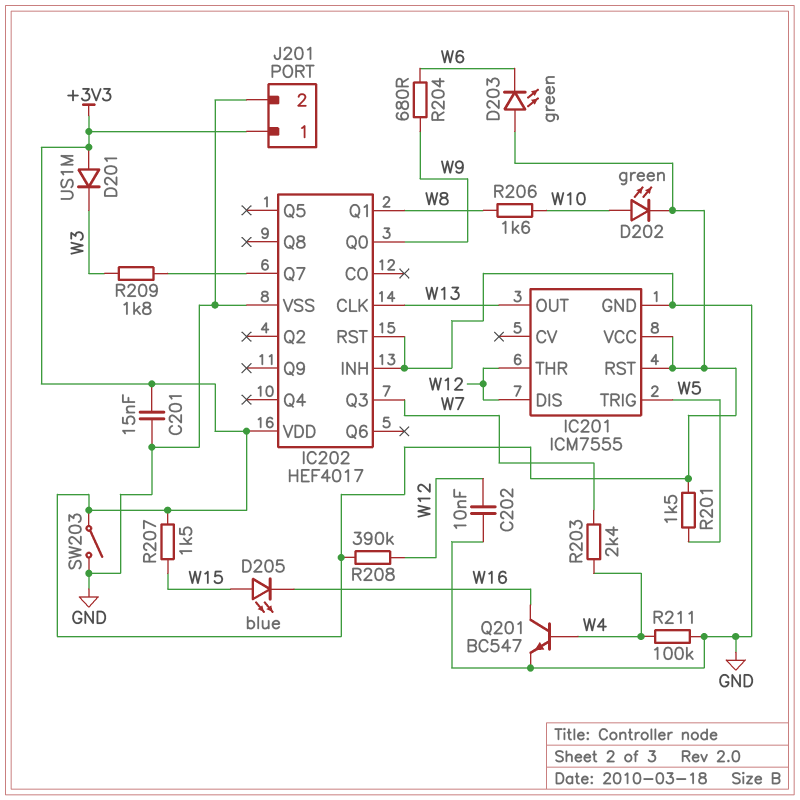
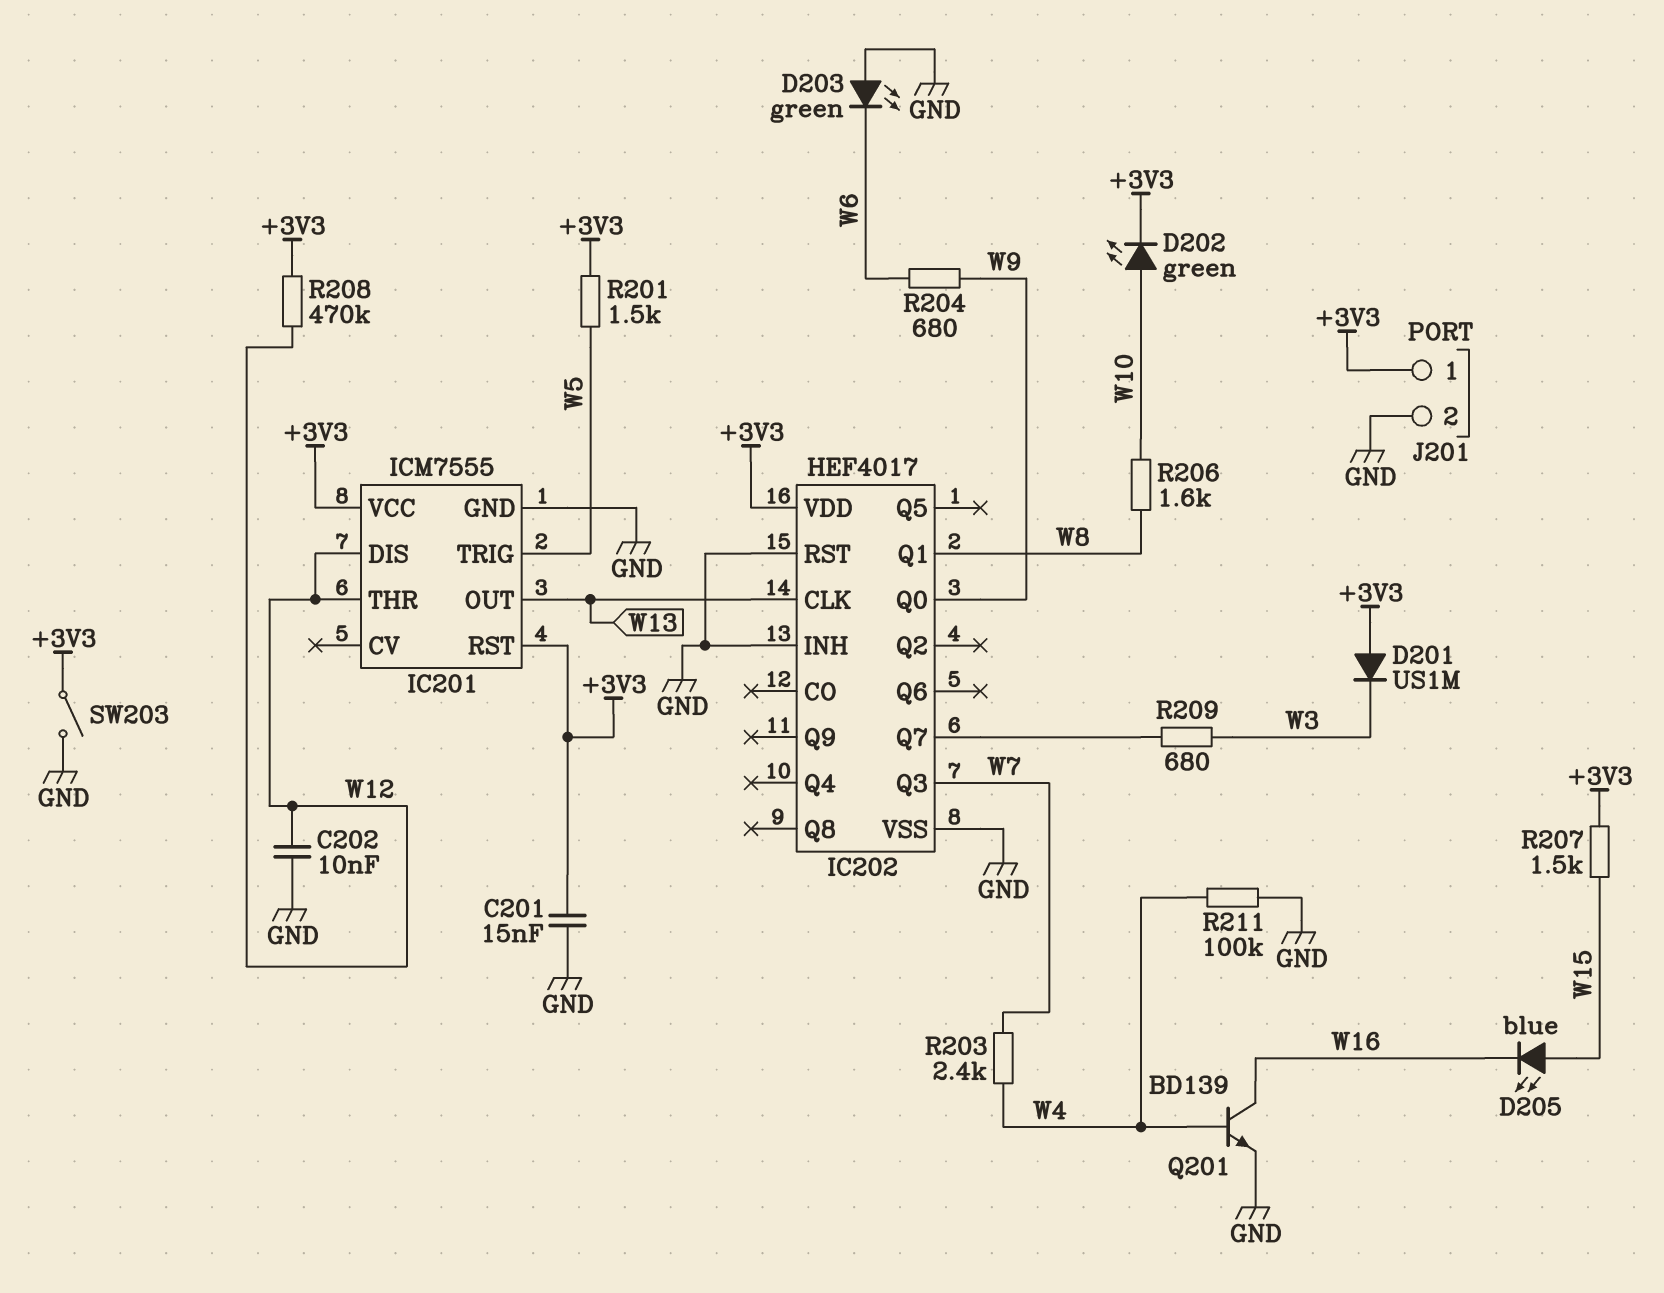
D203: LED green (A +3V3, K W6) -> LED green (A GND, K W6)
Q201: NPN BC547 (B W4, C W16, E GND) -> NPN BD139 (B W4, C W16, E GND)
R208: 390k (+3V3, W12) -> 470k (+3V3, W12)
R209: 1.8k (IC202/Q7, W3) -> 680 (IC202/Q7, W3)

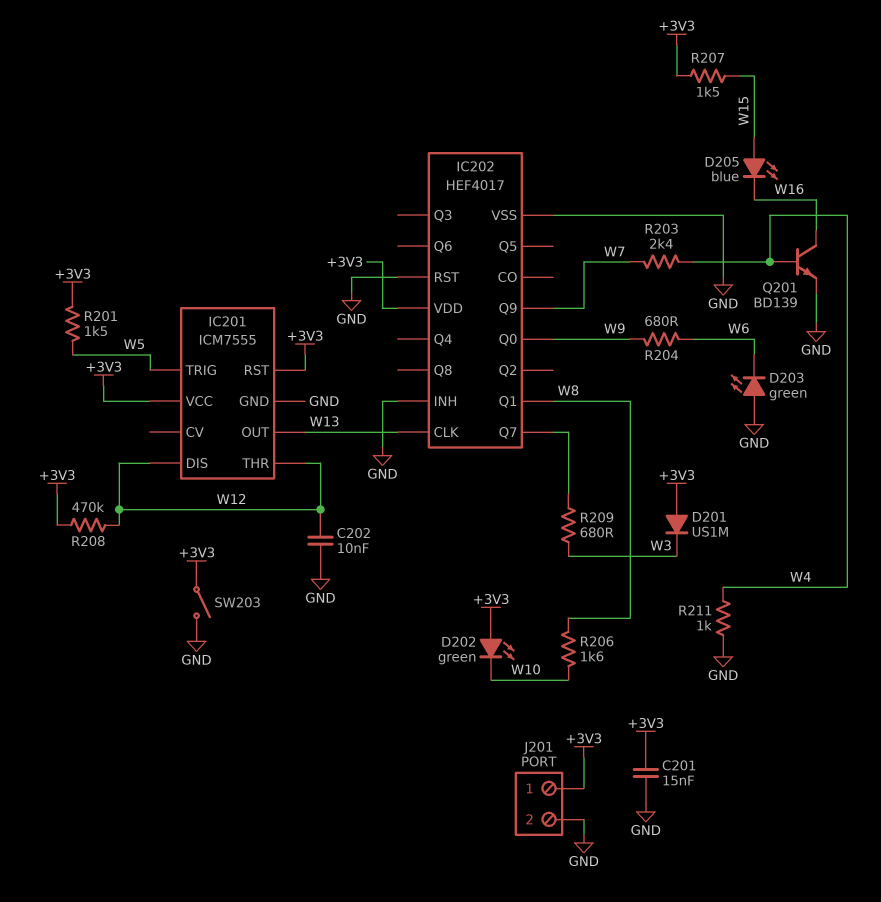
D202: LED green (A W10, K +3V3) -> LED green (A +3V3, K W10)
IC202 pin Q3: W7 -> none
IC202 pin Q9: none -> W7
R211: 100k (GND, W4) -> 1k (GND, W4)

